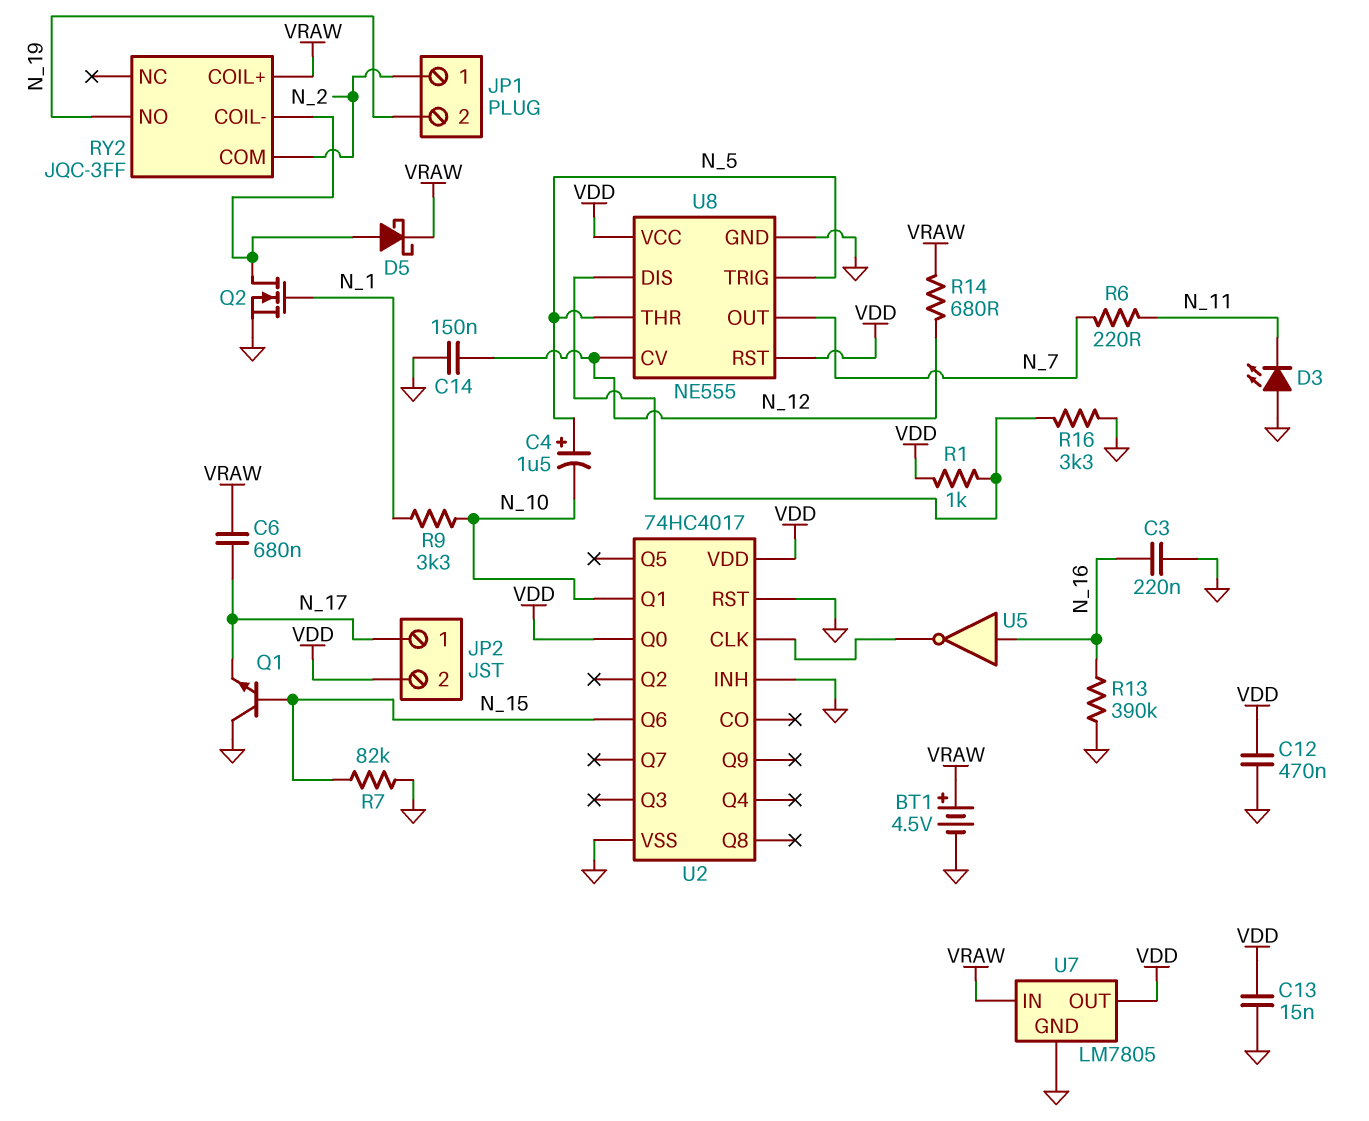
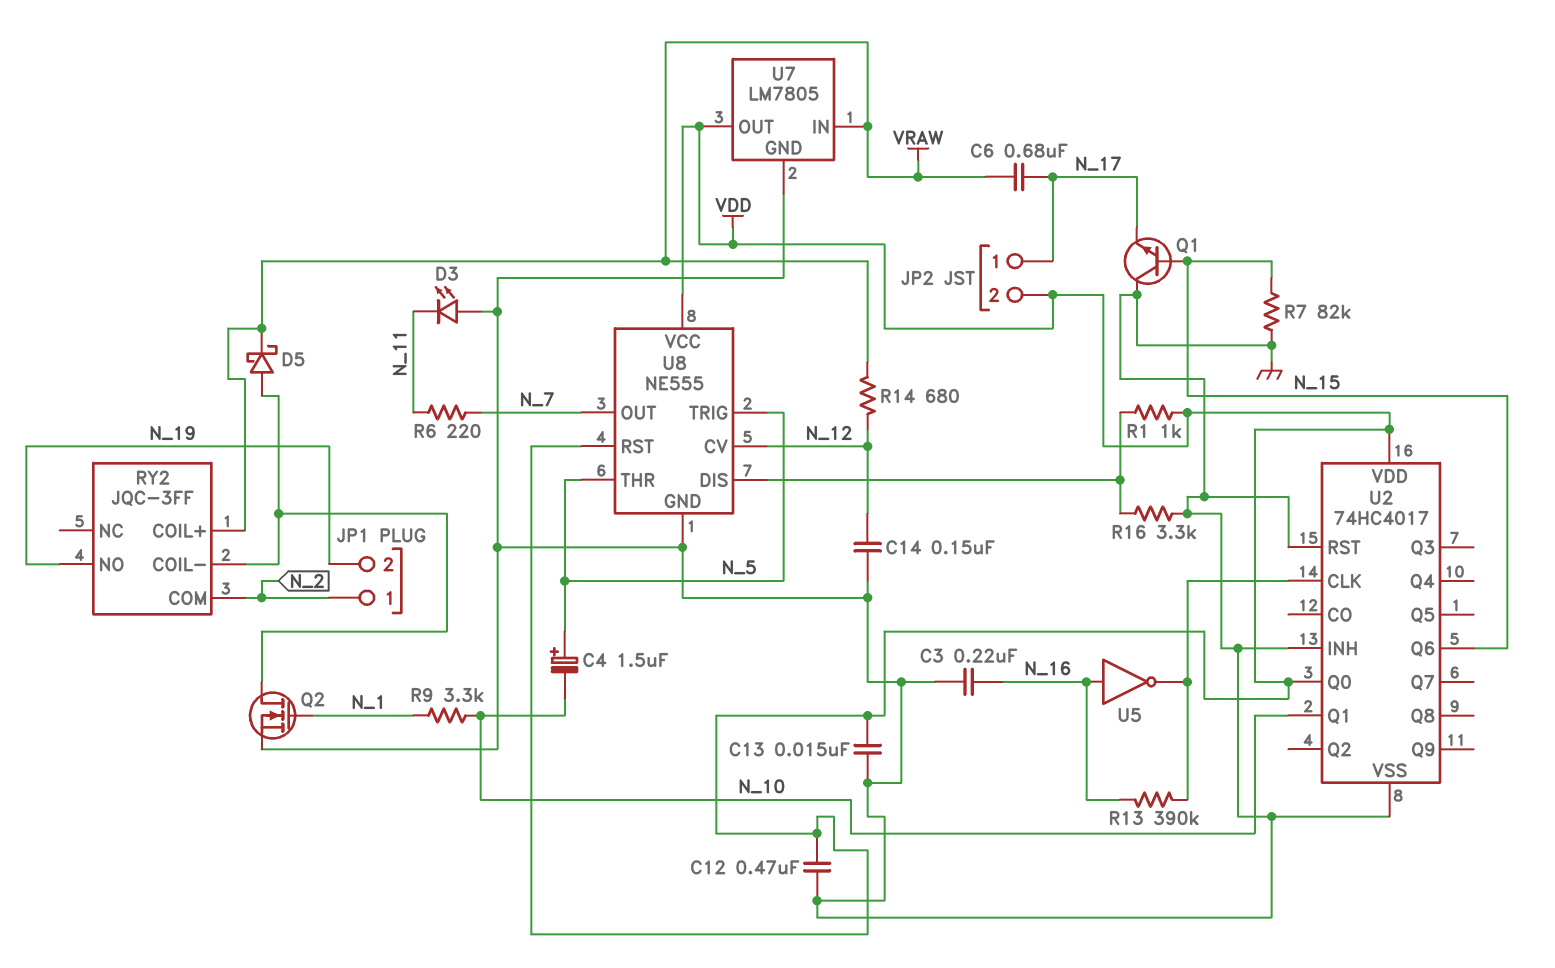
BT1: 4.5V (plus VRAW, minus GND) -> none
R13: 390k (GND, N_16) -> 390k (N_16, U2/CLK)

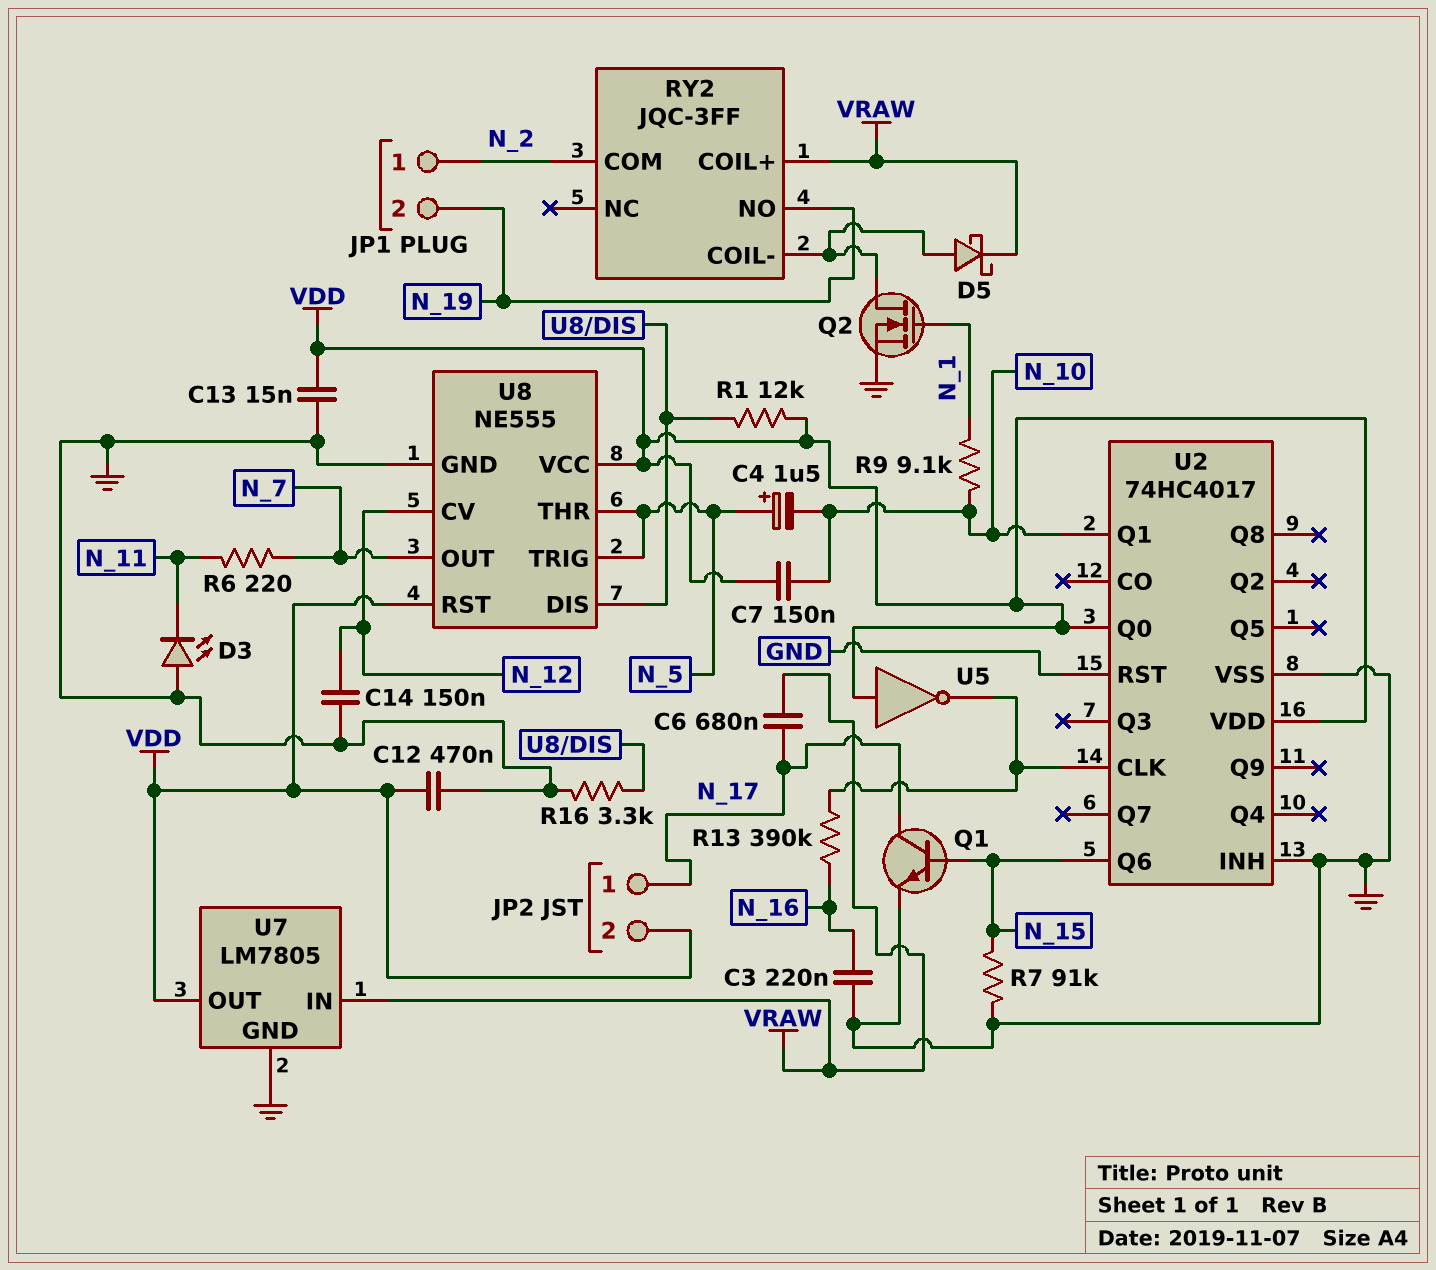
C7: none -> 150nF (N_10, VDD)
Q1: NPN (B N_15, C GND, E N_17) -> NPN (B N_15, C N_17, E GND)
R1: 1k (U8/DIS, VDD) -> 12k (U8/DIS, VDD)
R7: 82k (GND, N_15) -> 91k (GND, N_15)
R9: 3.3k (N_1, N_10) -> 9.1k (N_1, N_10)
R14: 680 (N_12, VRAW) -> none
U5: NOT (in N_16, out U2/CLK) -> NOT (in VDD, out U2/CLK)

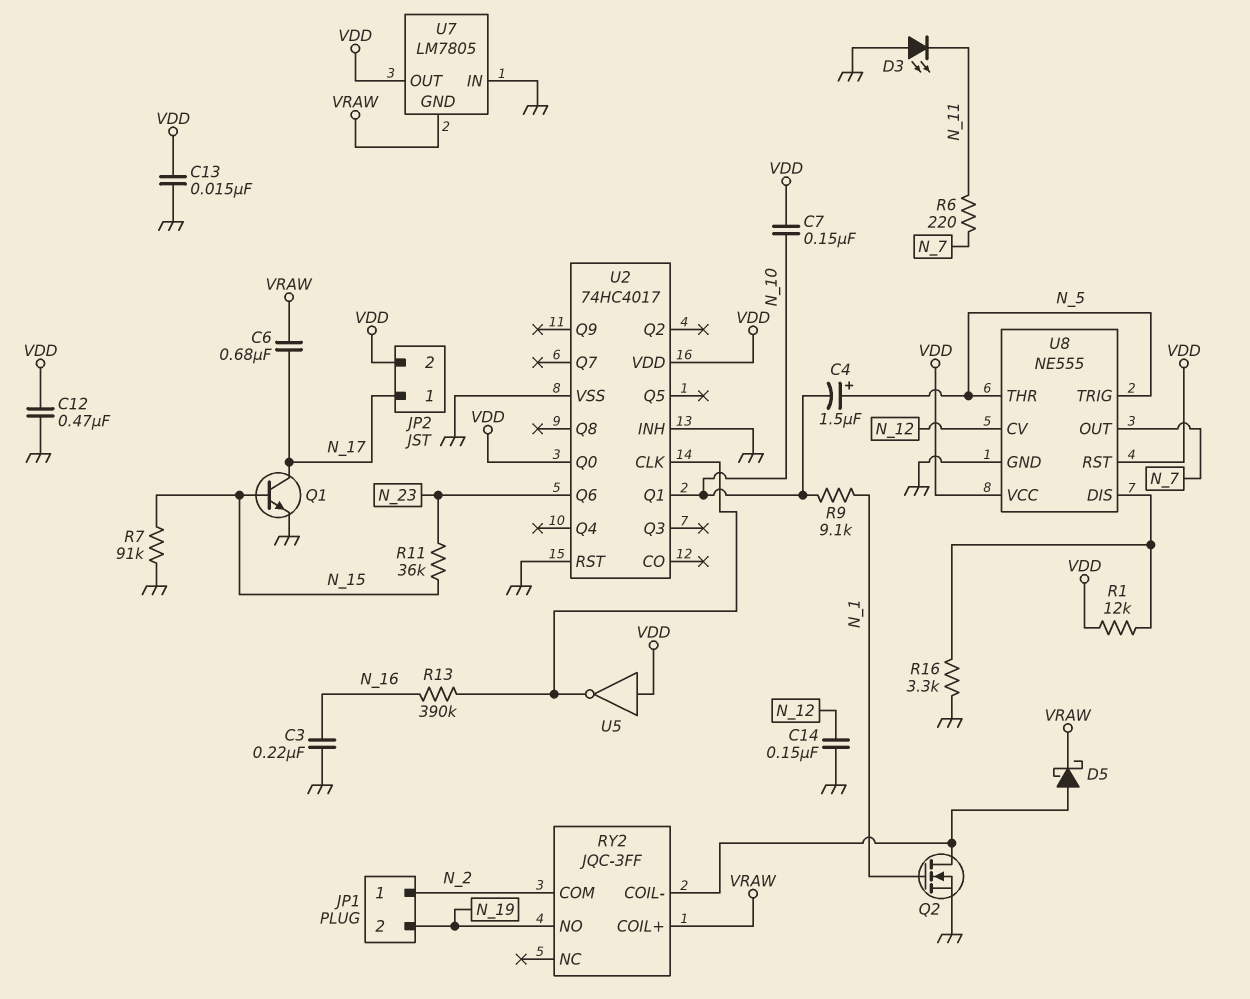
R11: none -> 36k (N_15, N_23)
U2 pin Q6: N_15 -> N_23
U7 pin GND: GND -> VRAW
U7 pin IN: VRAW -> GND

